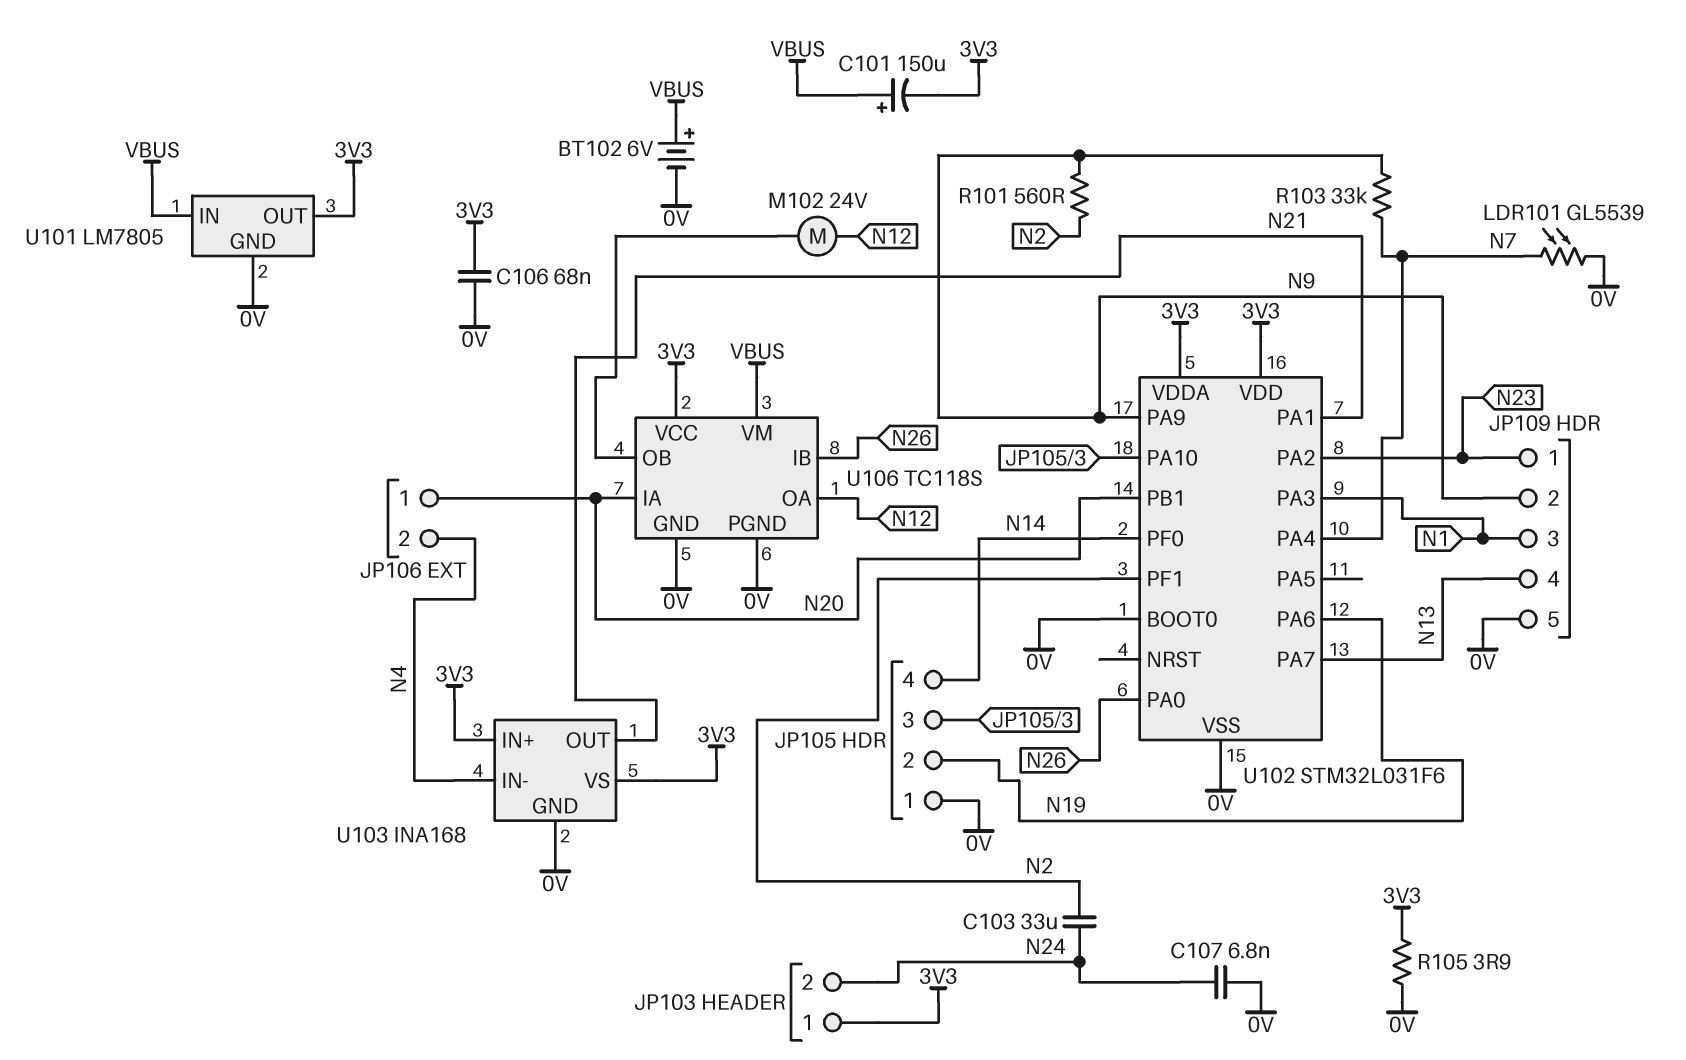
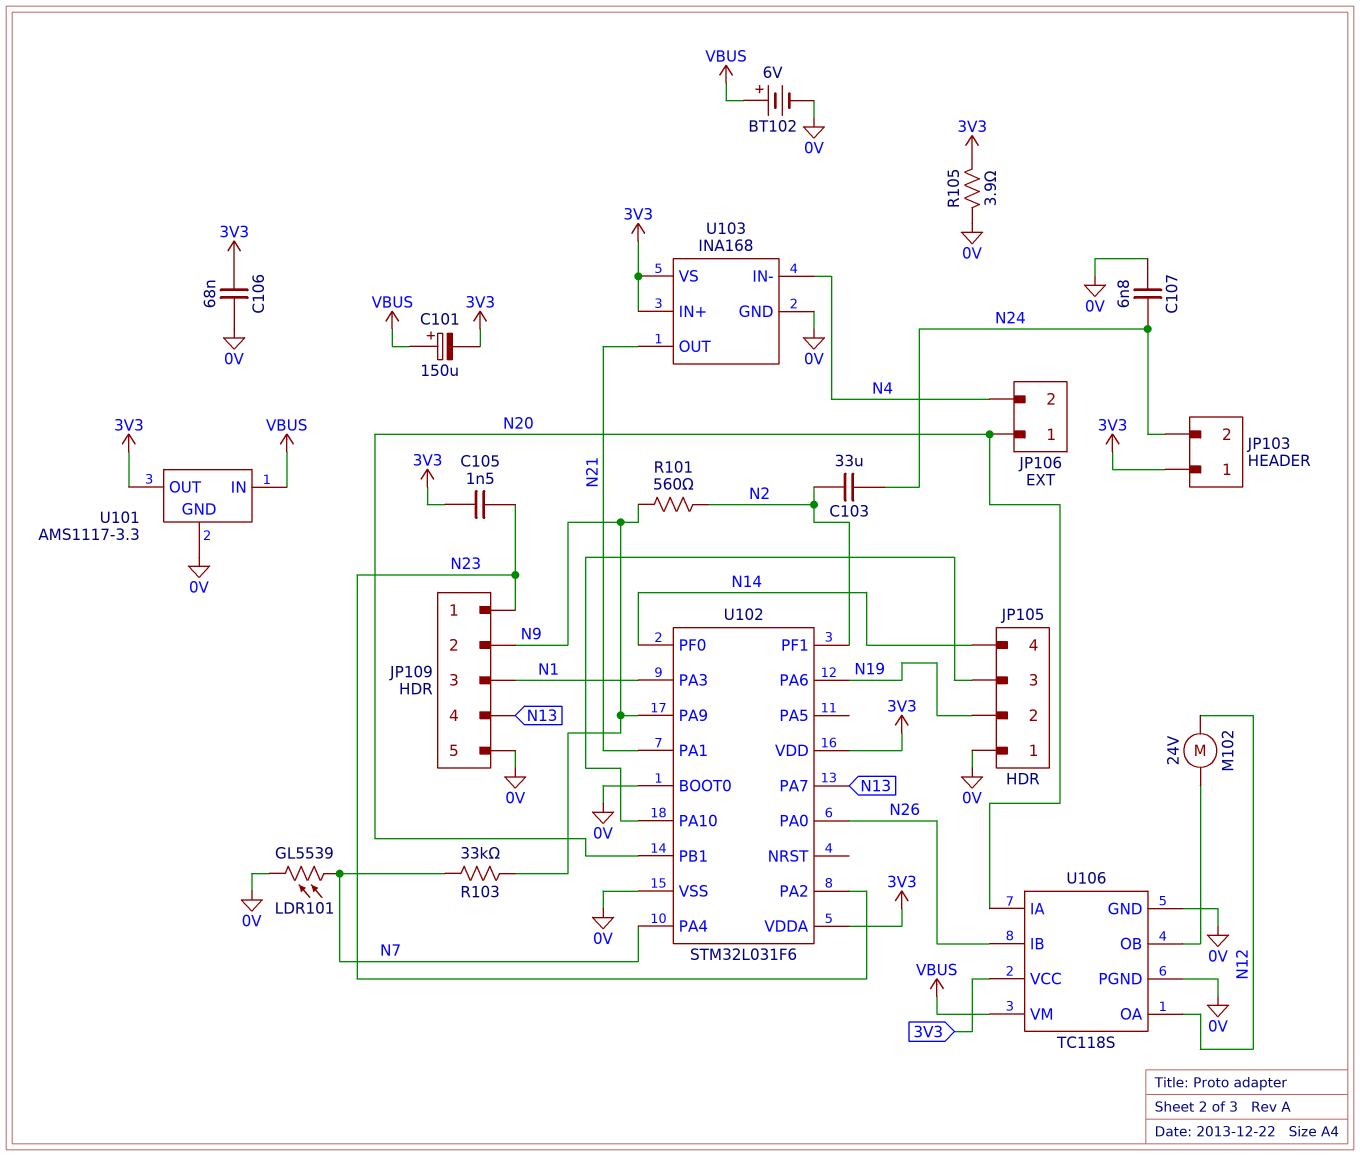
C105: none -> 1.5nF (3V3, N23)
U101: LM7805 -> AMS1117-3.3

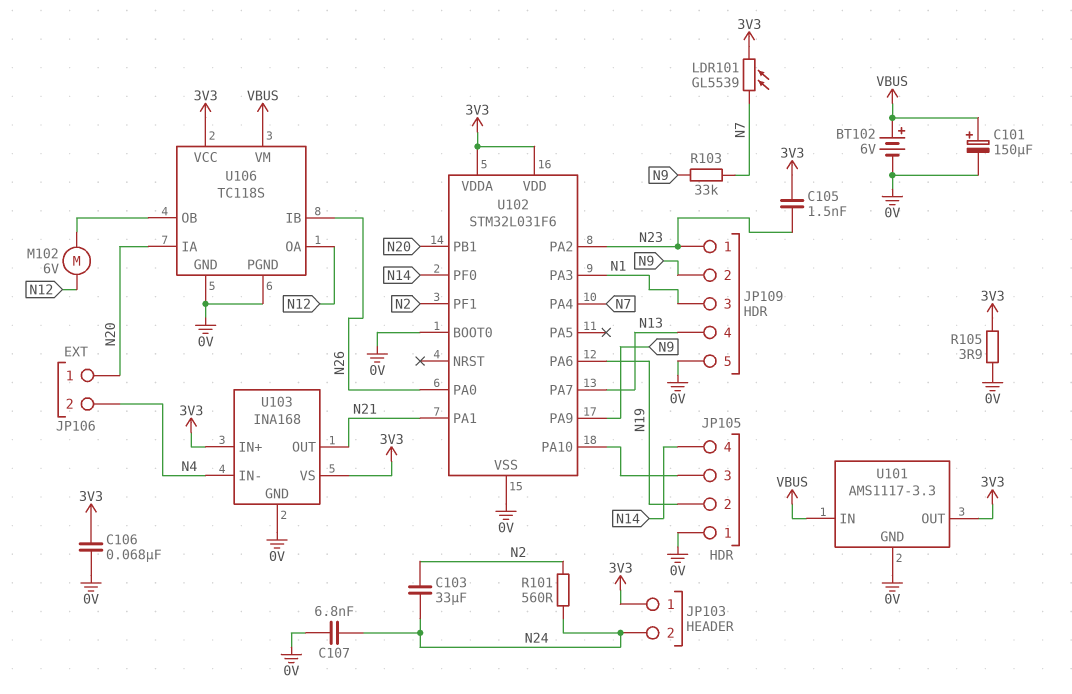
C101: 150uF (plus VBUS, minus 3V3) -> 150uF (plus VBUS, minus 0V)
LDR101: GL5539 (0V, N7) -> GL5539 (3V3, N7)
M102: motor 24V (N12, U106/OB) -> motor 6V (N12, U106/OB)
R101: 560 (N2, N9) -> 560 (N2, N24)

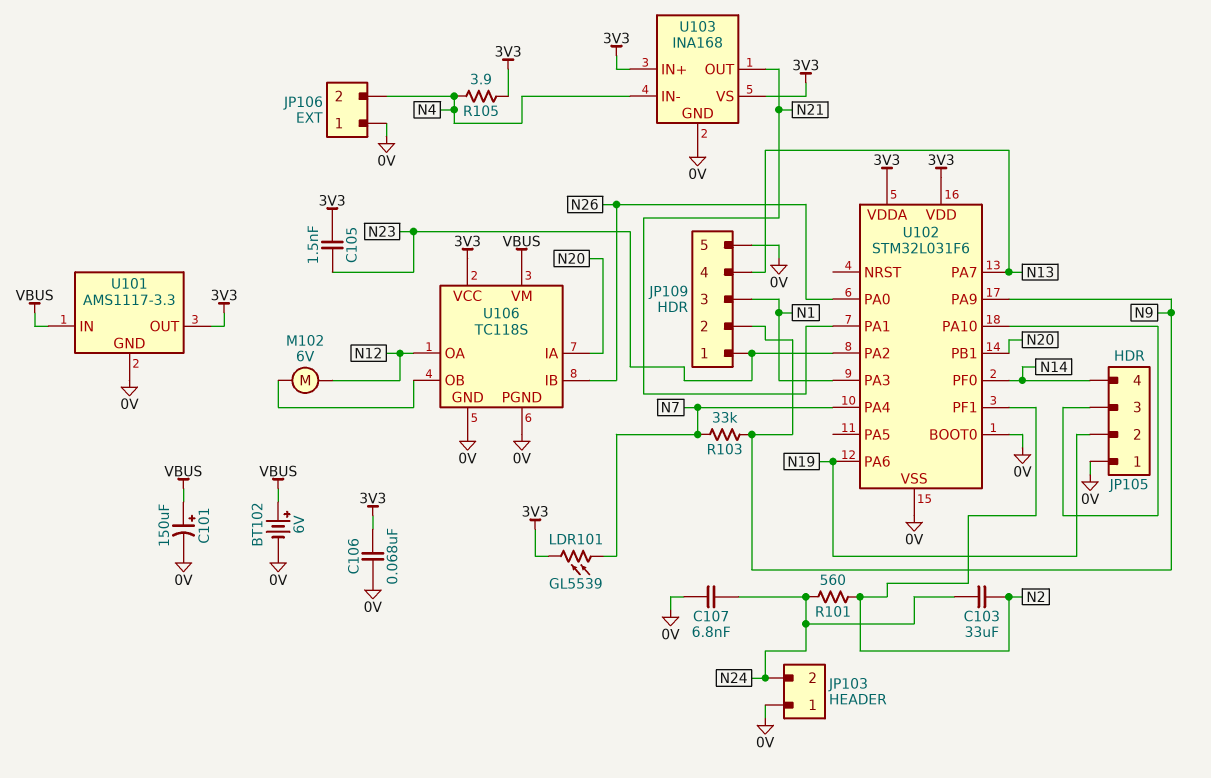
JP103 pin 1: 3V3 -> 0V
JP106 pin 1: N20 -> 0V
R105: 3.9 (0V, 3V3) -> 3.9 (3V3, N4)

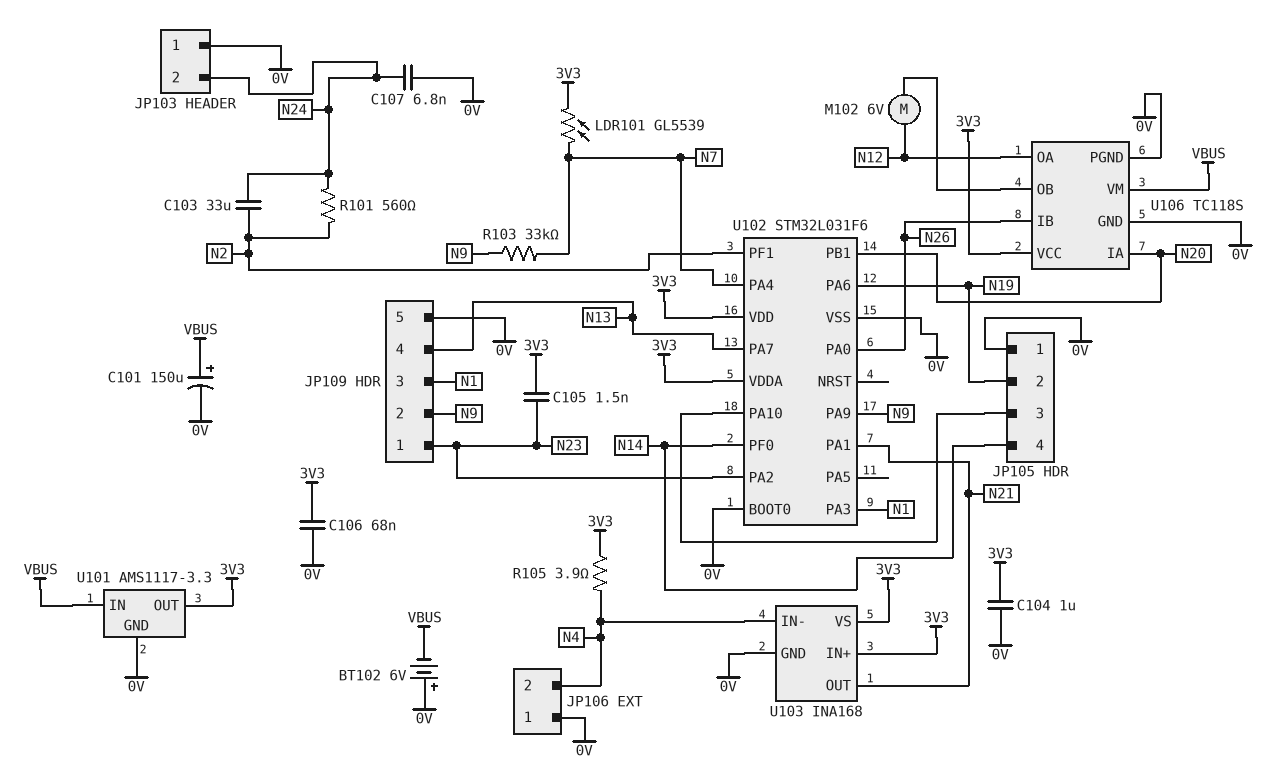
BT102: 6V (plus VBUS, minus 0V) -> 6V (plus 0V, minus VBUS)
C104: none -> 1uF (0V, 3V3)

